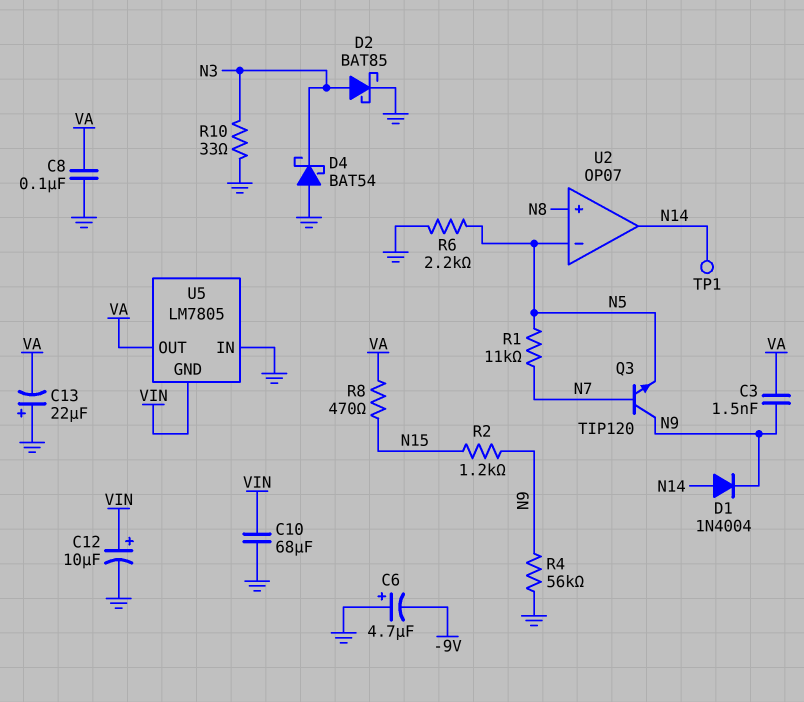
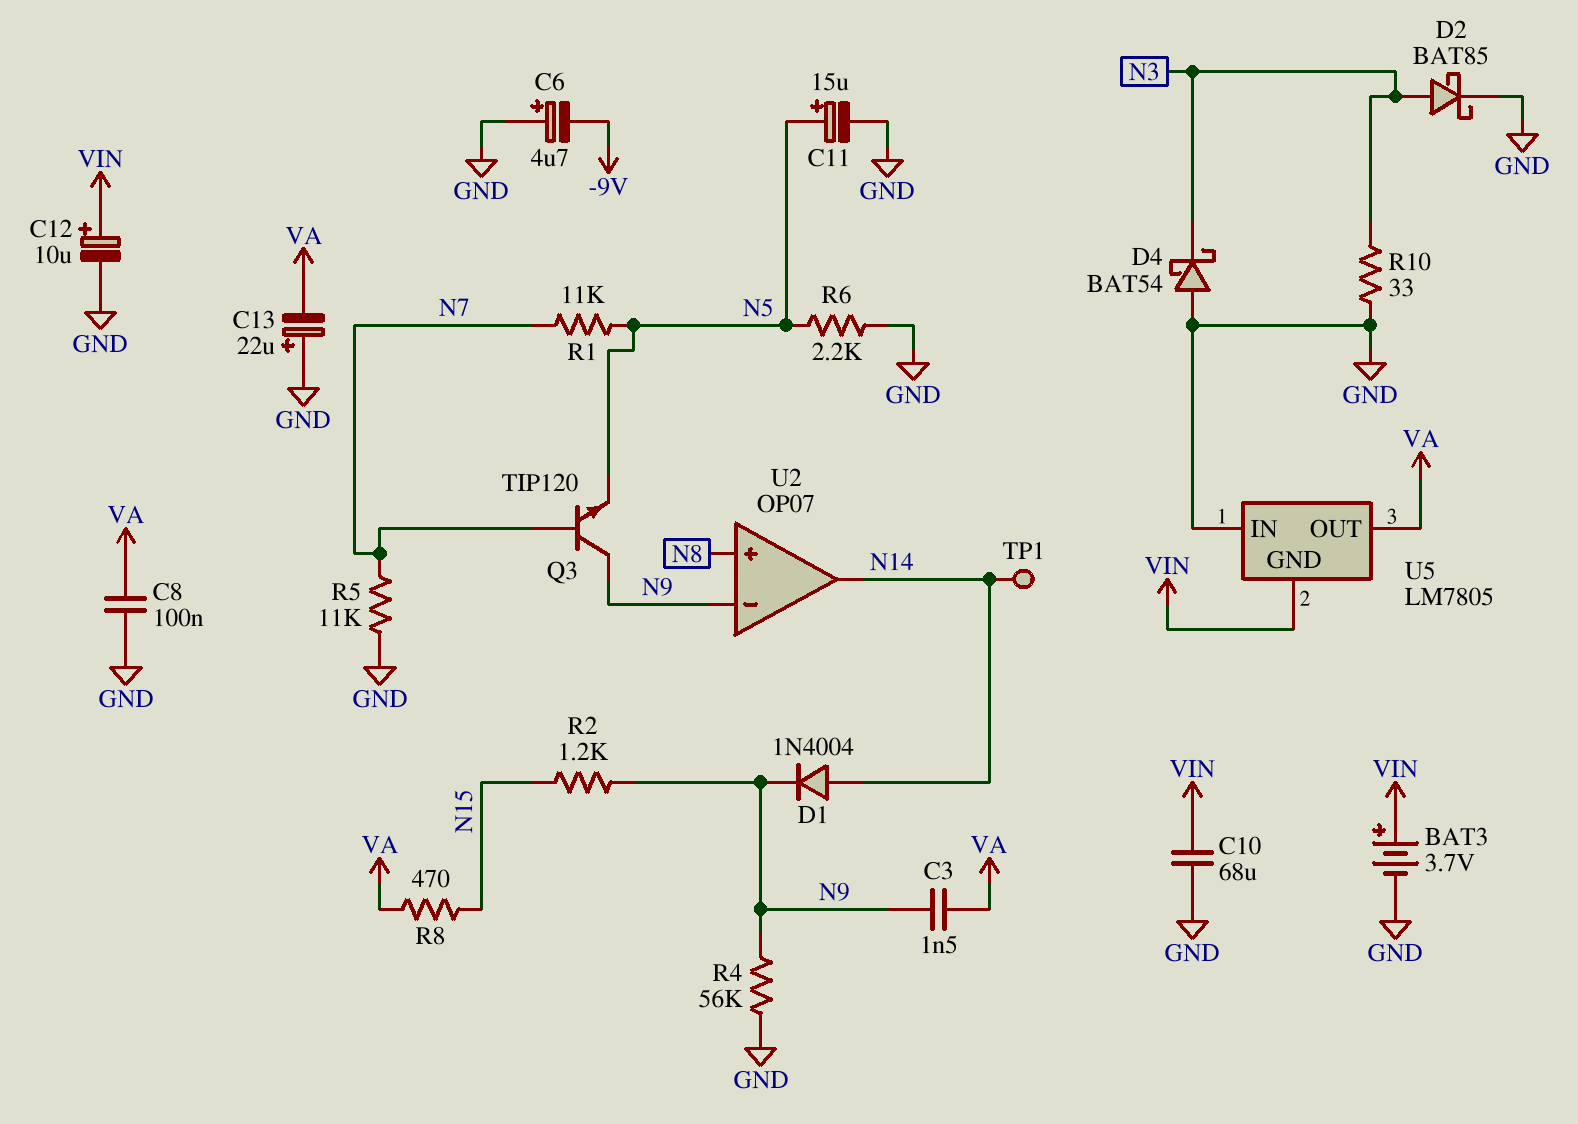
BAT3: none -> 3.7V (plus VIN, minus GND)
C11: none -> 15uF (plus N5, minus GND)
R5: none -> 11k (GND, N7)
U2 pin in-: N5 -> N9

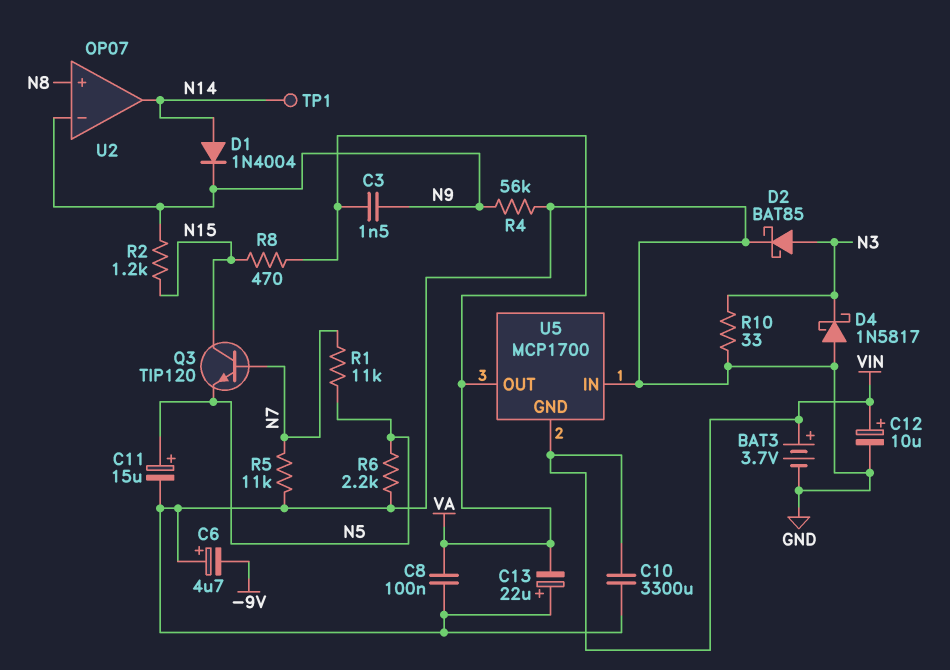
C10: 68uF (GND, VIN) -> 3300uF (GND, VIN)
D4: schottky BAT54 (A GND, K N3) -> schottky 1N5817 (A GND, K N3)
Q3: NPN TIP120 (B N7, C N9, E N5) -> NPN TIP120 (B N7, C N15, E N5)
U5: LM7805 -> MCP1700

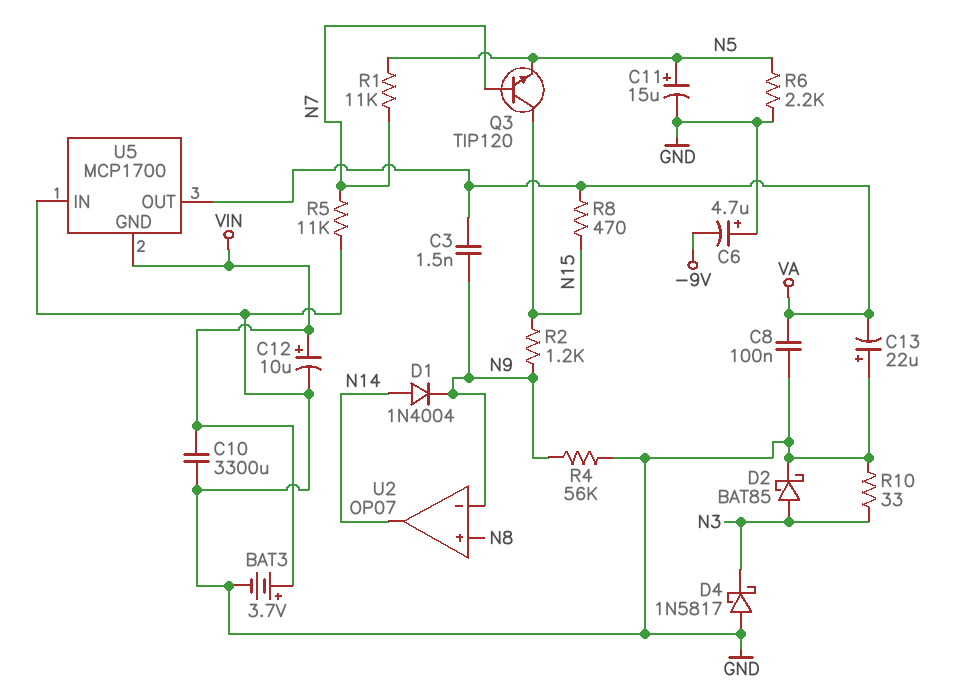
TP1: test point (N14) -> none

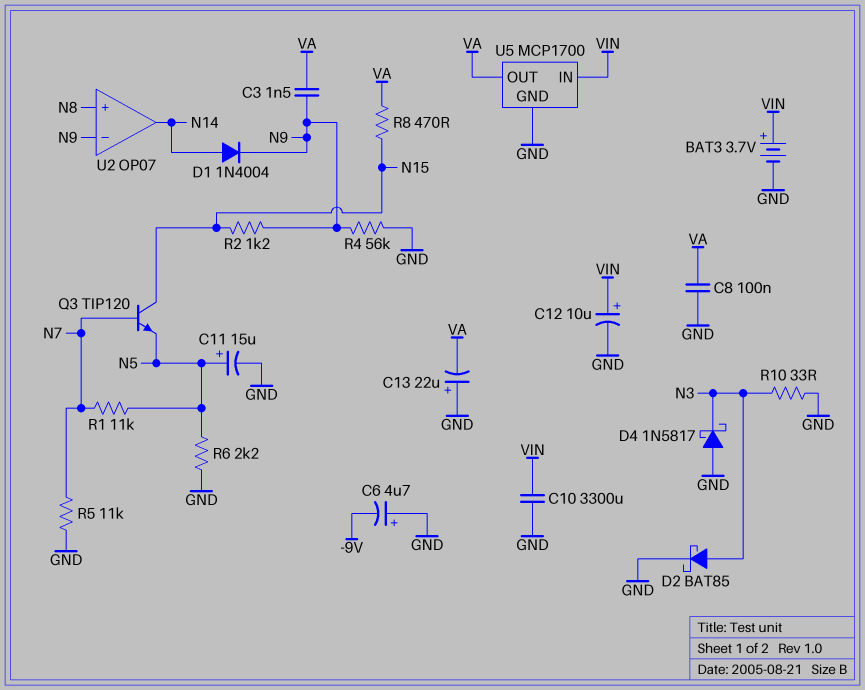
U5 pin GND: VIN -> GND
U5 pin IN: GND -> VIN

